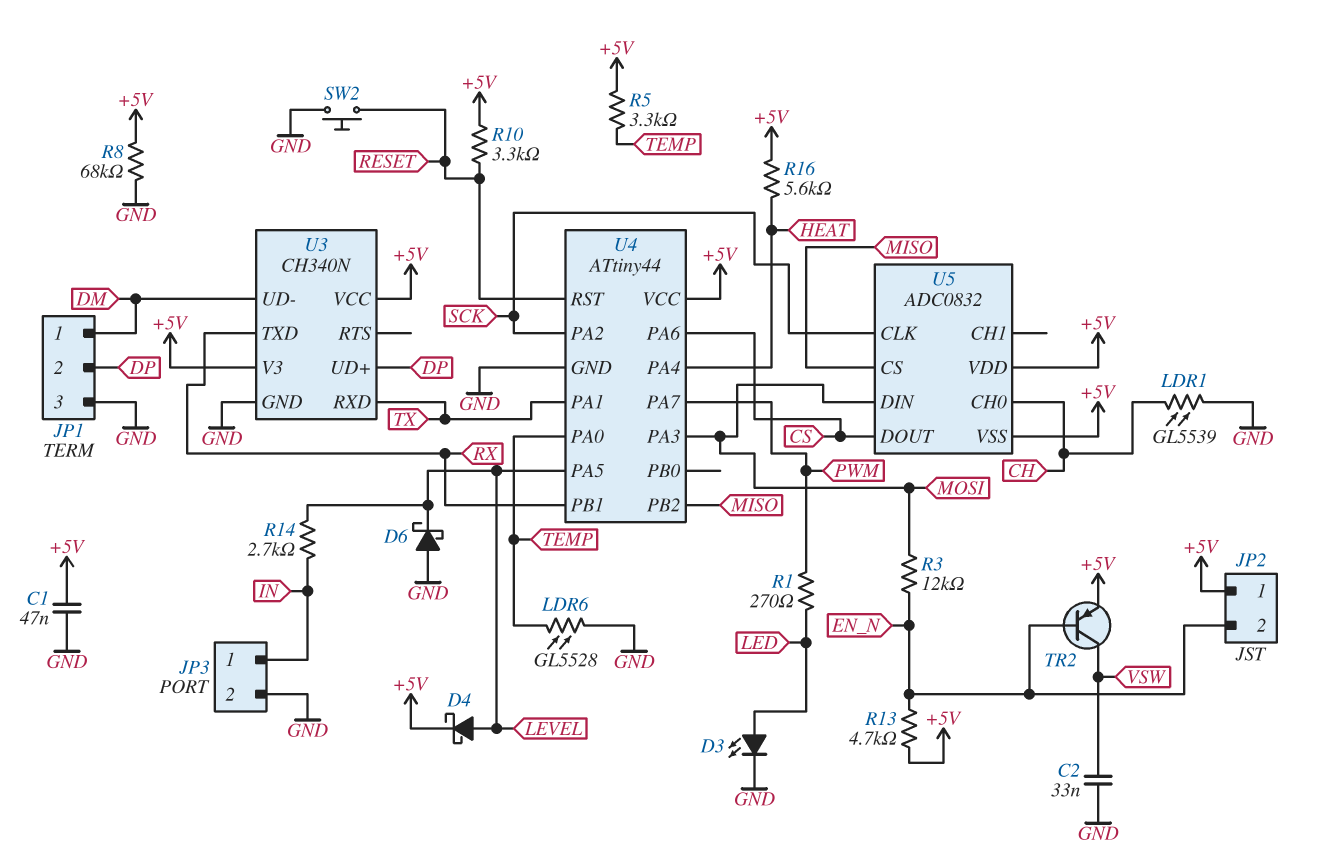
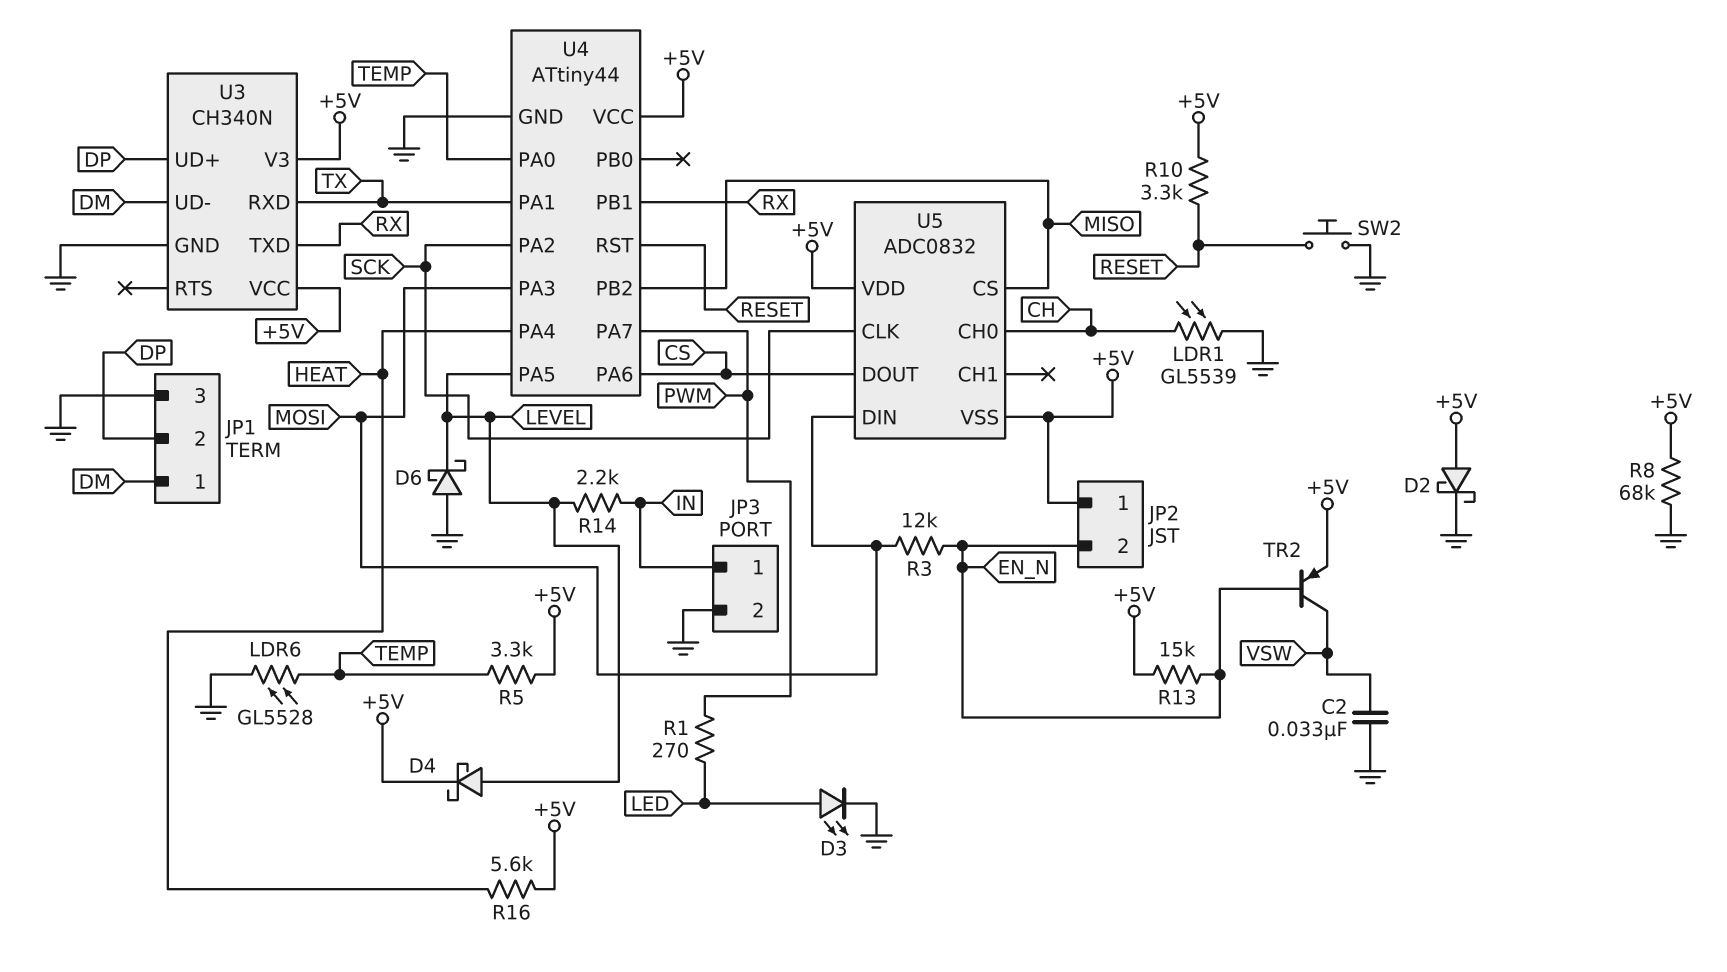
C1: 47nF (+5V, GND) -> none
D2: none -> schottky (A +5V, K GND)
R13: 4.7k (+5V, EN_N) -> 15k (+5V, EN_N)
R14: 2.7k (IN, LEVEL) -> 2.2k (IN, LEVEL)

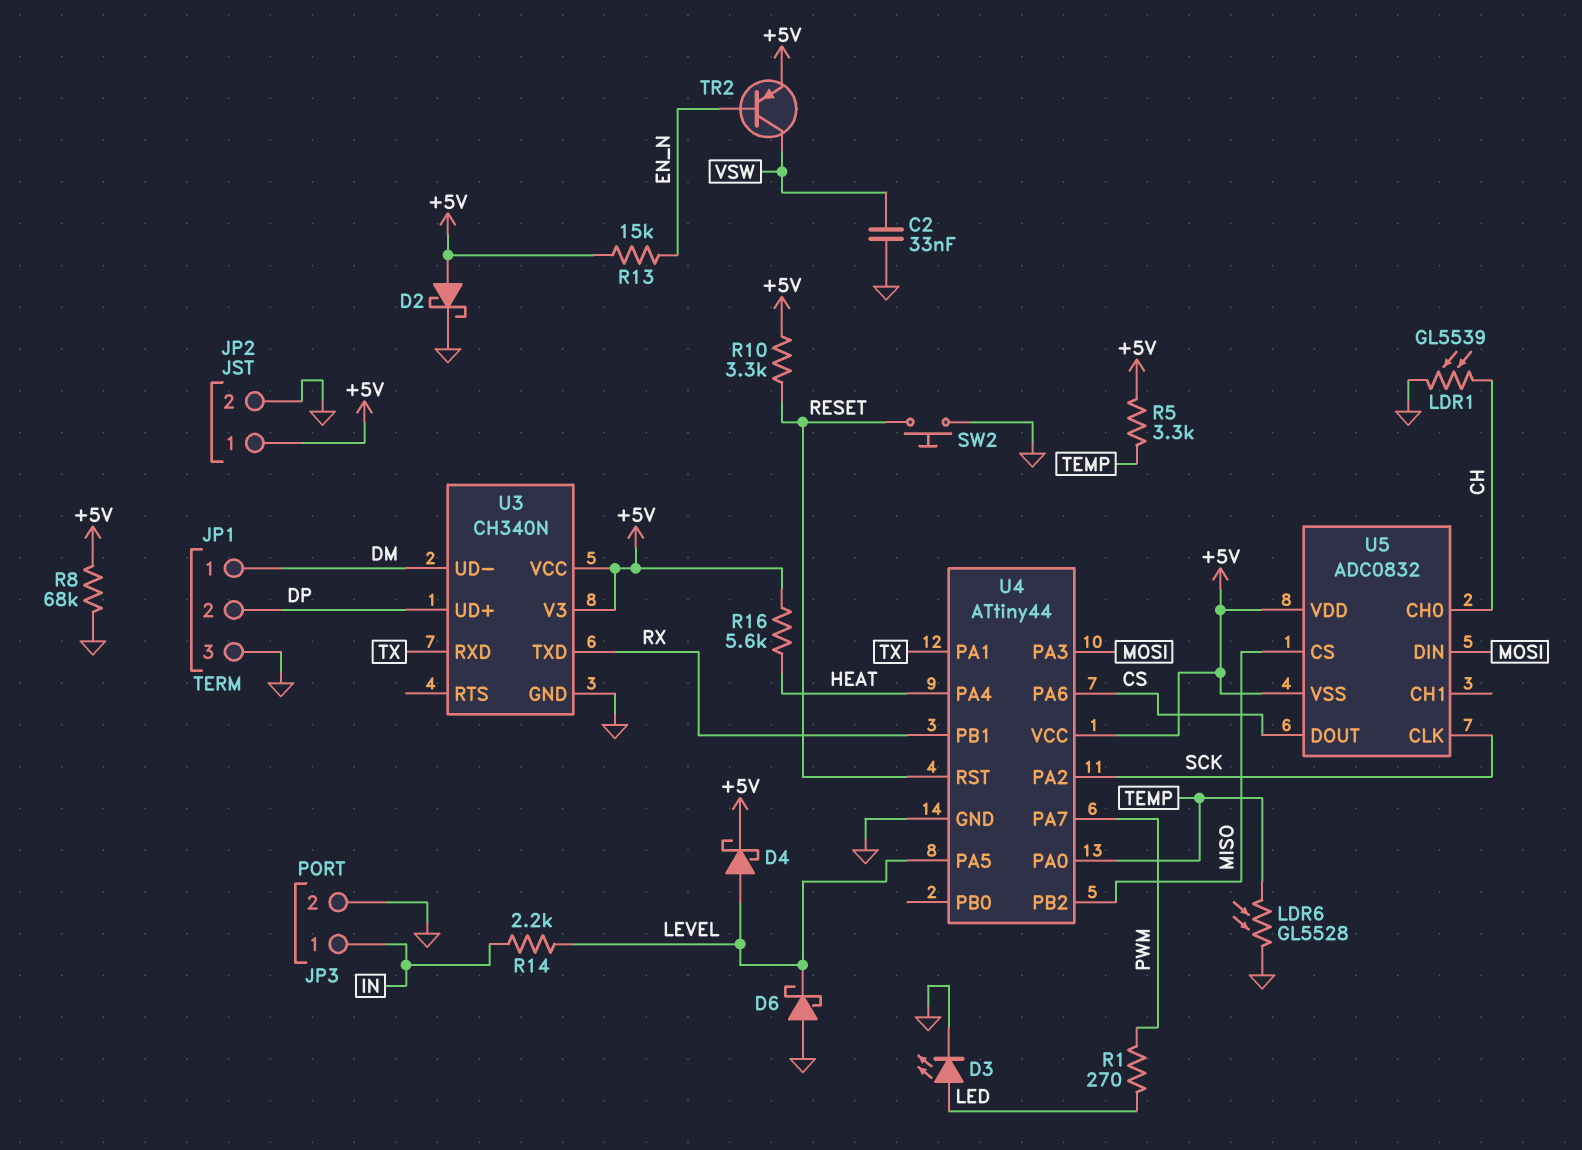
JP2 pin 2: EN_N -> GND
R3: 12k (EN_N, MOSI) -> none

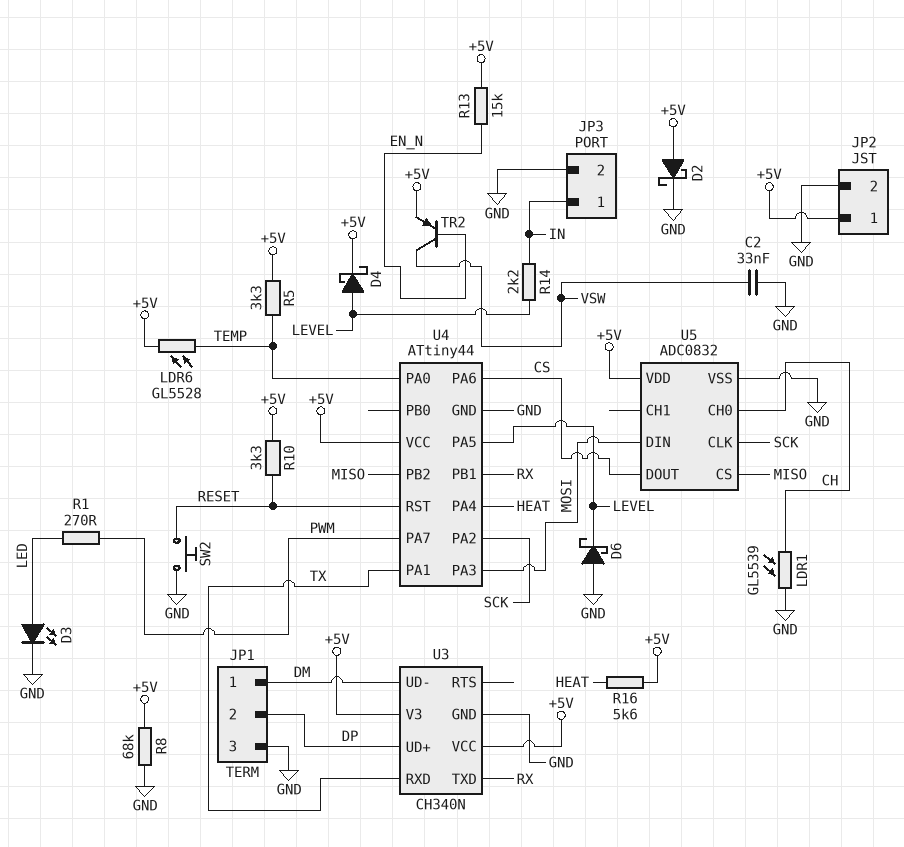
LDR6: GL5528 (GND, TEMP) -> GL5528 (+5V, TEMP)
U5 pin VSS: +5V -> GND

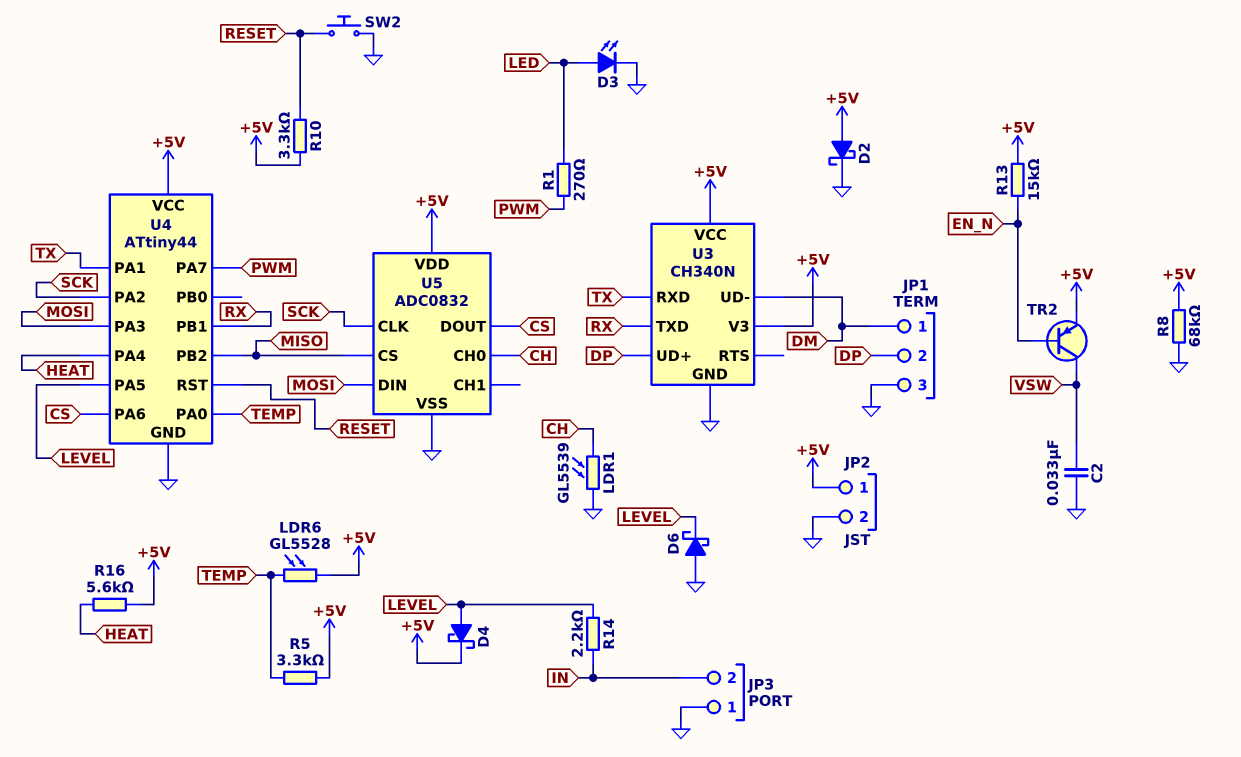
JP3 pin 1: IN -> GND
JP3 pin 2: GND -> IN

